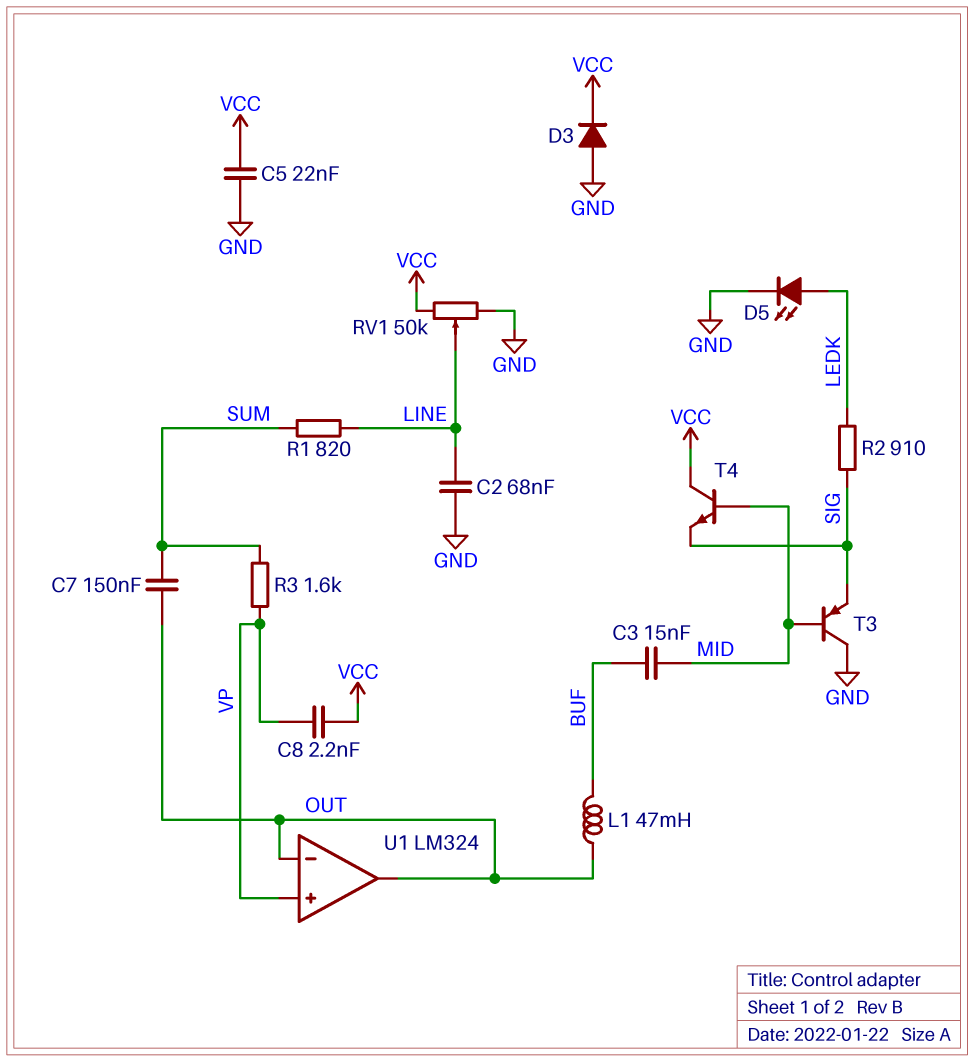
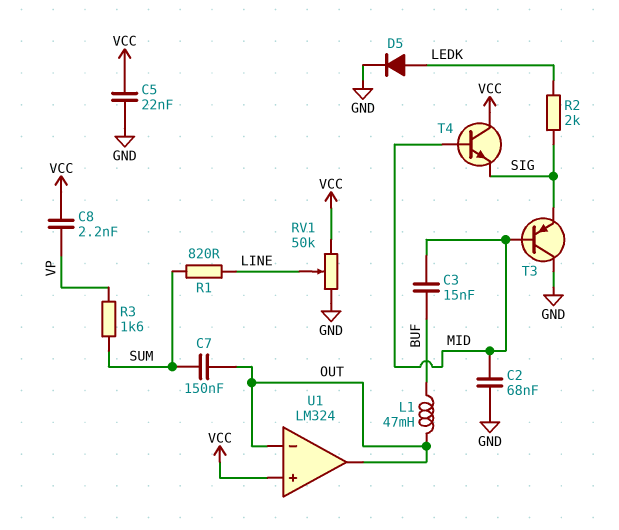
C2: 68nF (GND, LINE) -> 68nF (GND, MID)
D3: diode (A GND, K VCC) -> none
D5: LED (A LEDK, K GND) -> diode (A LEDK, K GND)
R2: 910 (LEDK, SIG) -> 2k (LEDK, SIG)
U1 pin in+: VP -> VCC

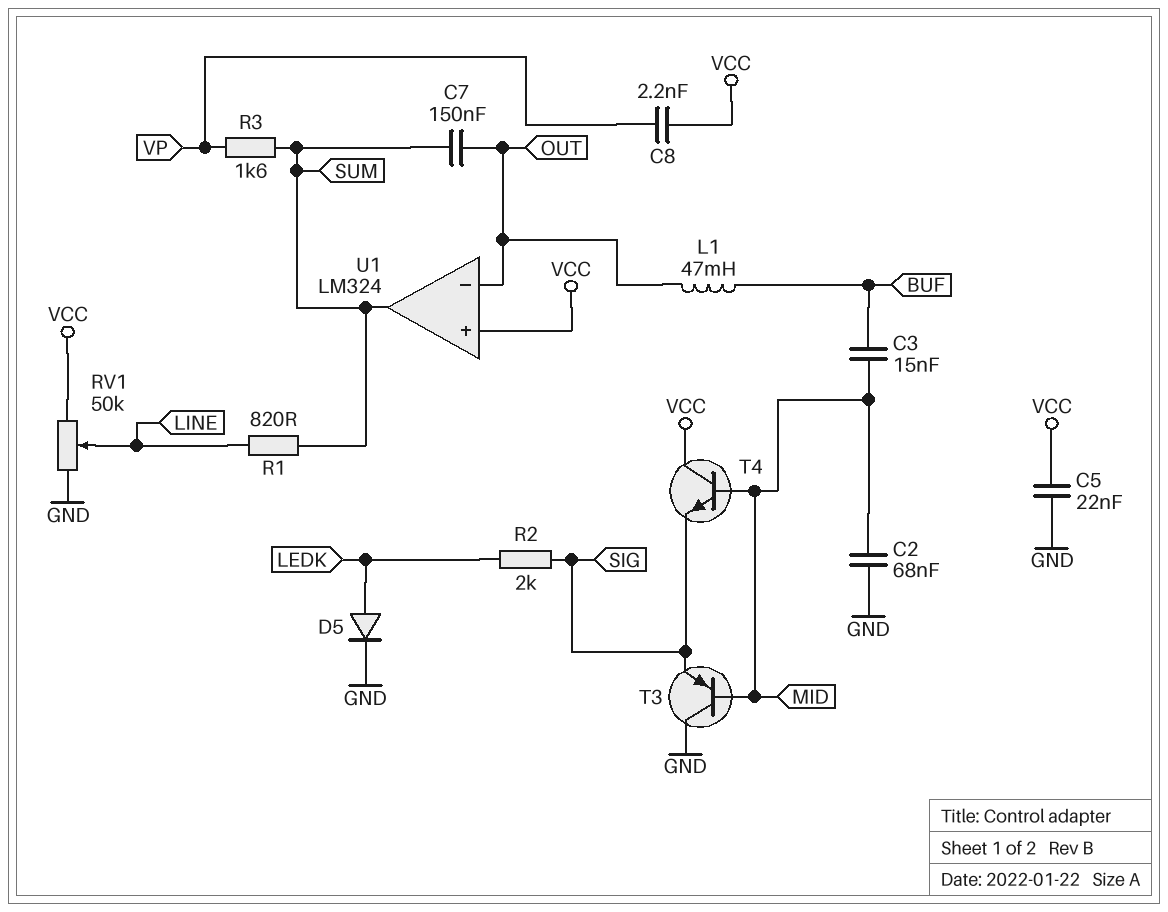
U1 pin out: OUT -> SUM

